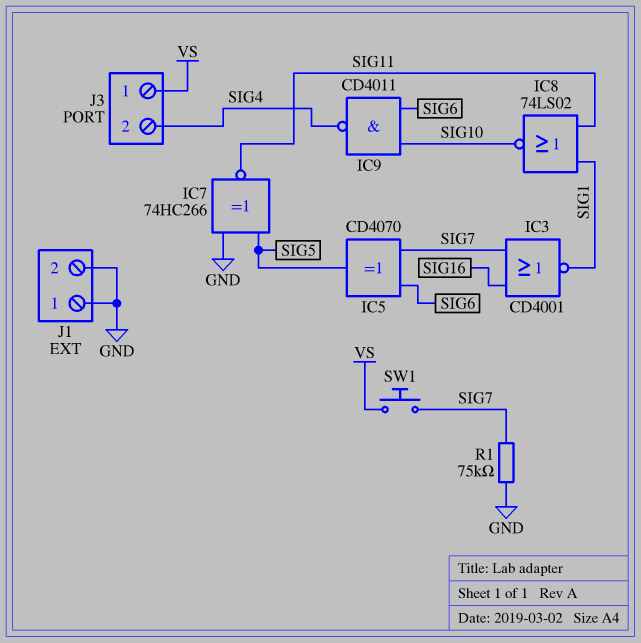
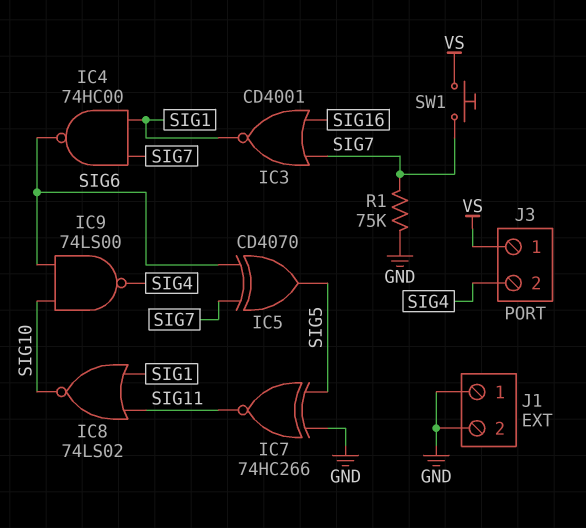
IC4: none -> NAND 74HC00 (in SIG1, in SIG7, out SIG6)
IC9: NAND CD4011 (in SIG6, in SIG10, out SIG4) -> NAND 74LS00 (in SIG6, in SIG10, out SIG4)

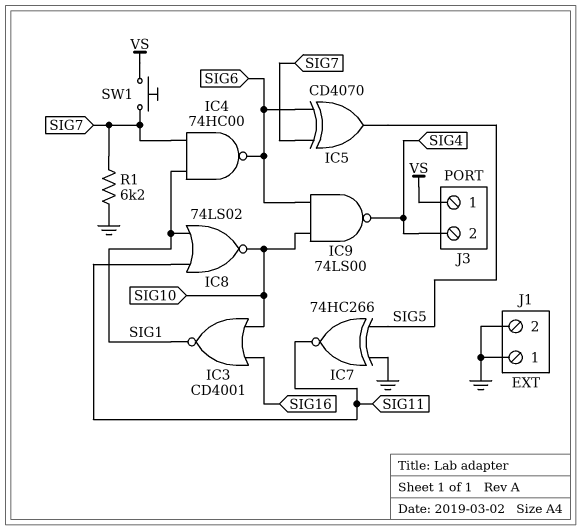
IC3: NOR CD4001 (in SIG7, in SIG16, out SIG1) -> NOR CD4001 (in SIG10, in SIG16, out SIG1)
R1: 75k (GND, SIG7) -> 6.2k (GND, SIG7)

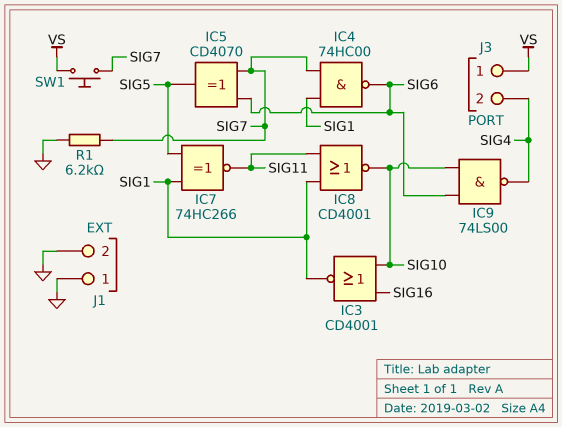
IC7: XNOR 74HC266 (in GND, in SIG5, out SIG11) -> XNOR 74HC266 (in SIG1, in SIG5, out SIG11)
IC8: NOR 74LS02 (in SIG1, in SIG11, out SIG10) -> NOR CD4001 (in SIG1, in SIG11, out SIG10)

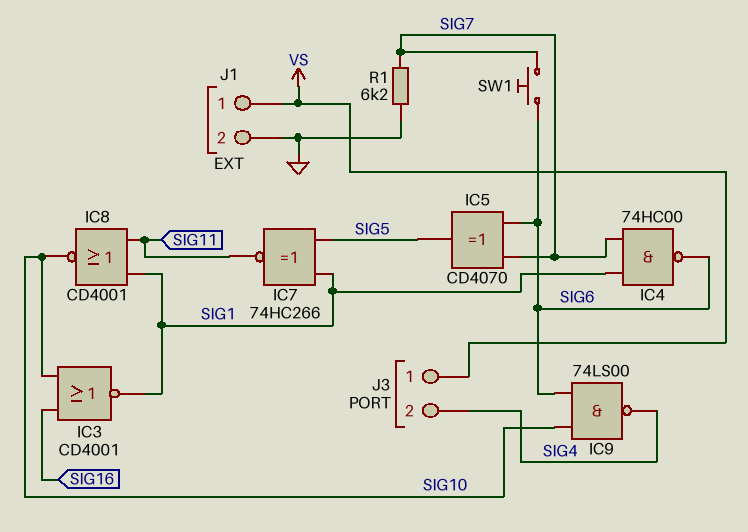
J1 pin 1: GND -> VS
SW1: button (SIG7, VS) -> button (SIG6, SIG7)

